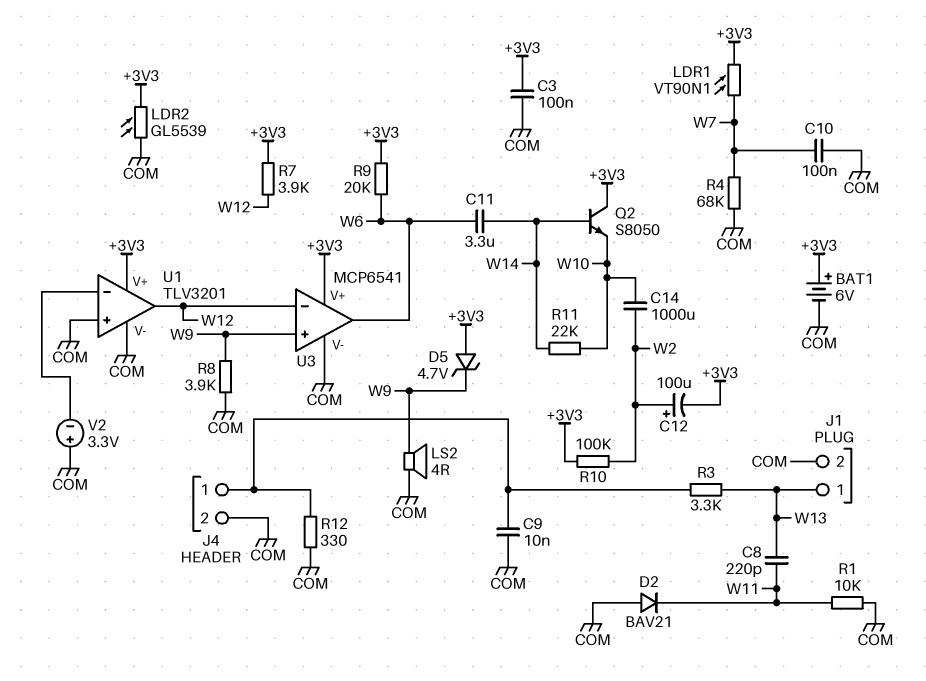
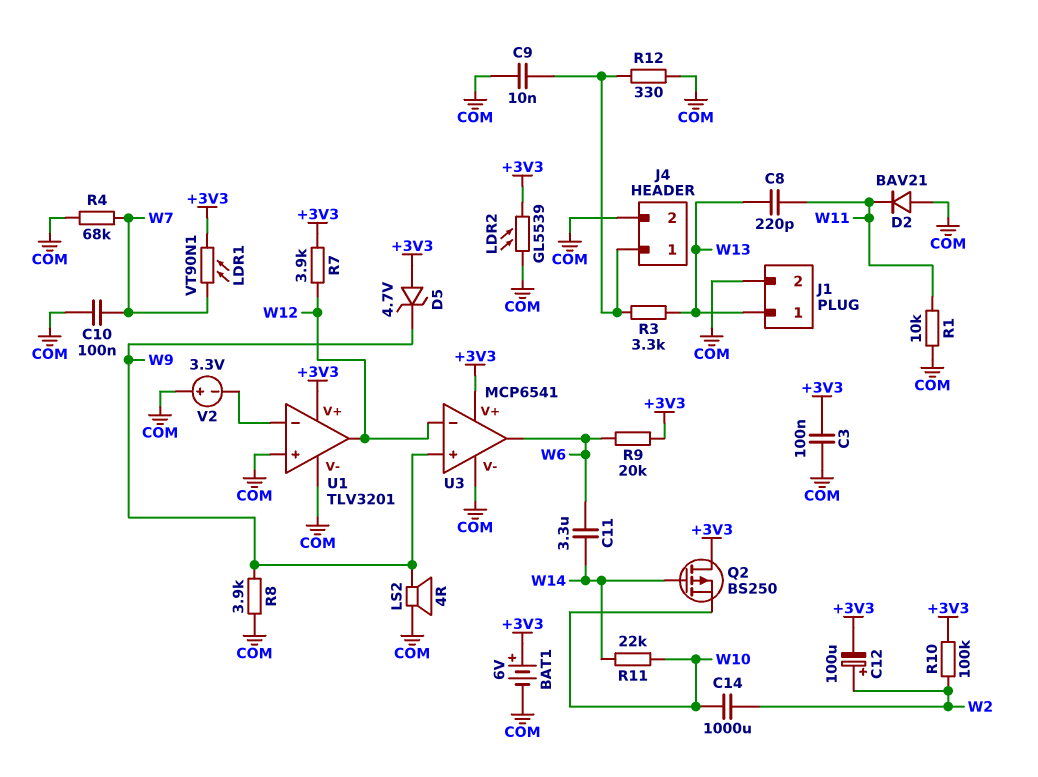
Q2: NPN S8050 (B W14, C +3V3, E W10) -> PMOS BS250 (G W14, D +3V3, S W10)

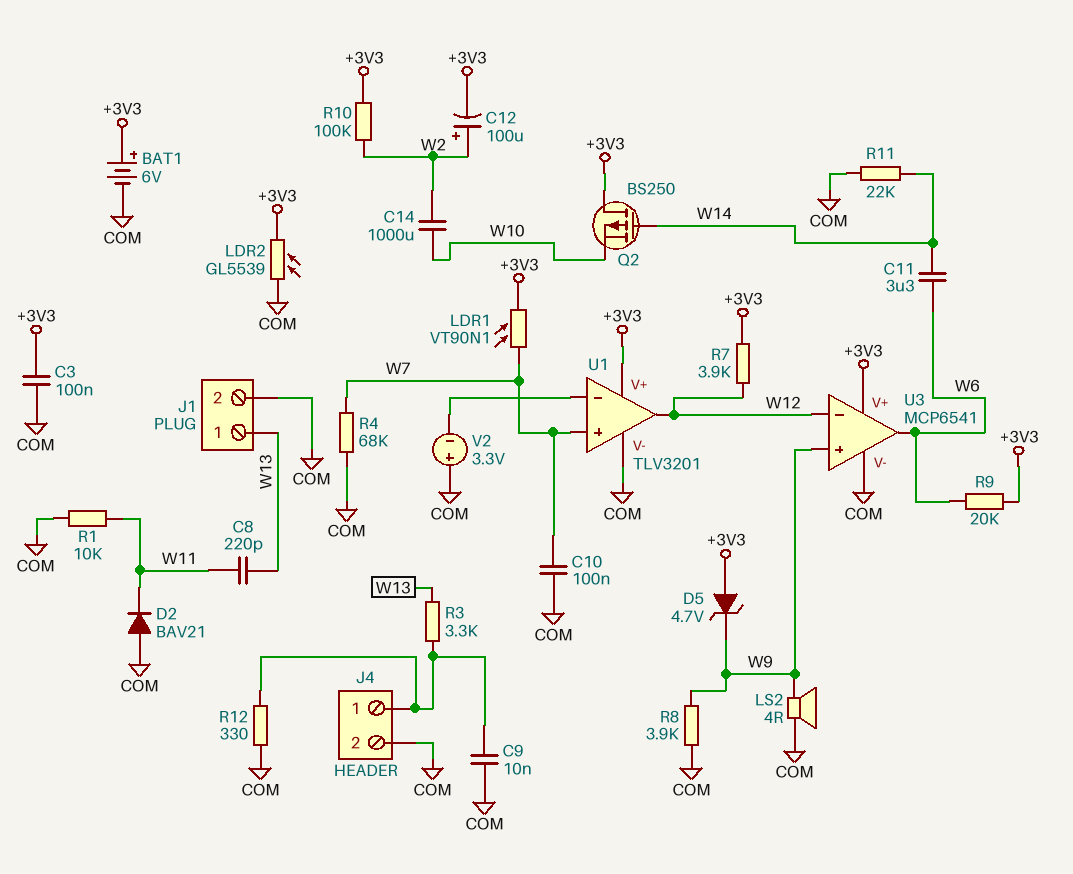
R11: 22k (W10, W14) -> 22k (COM, W14)
U1 pin in+: COM -> W7

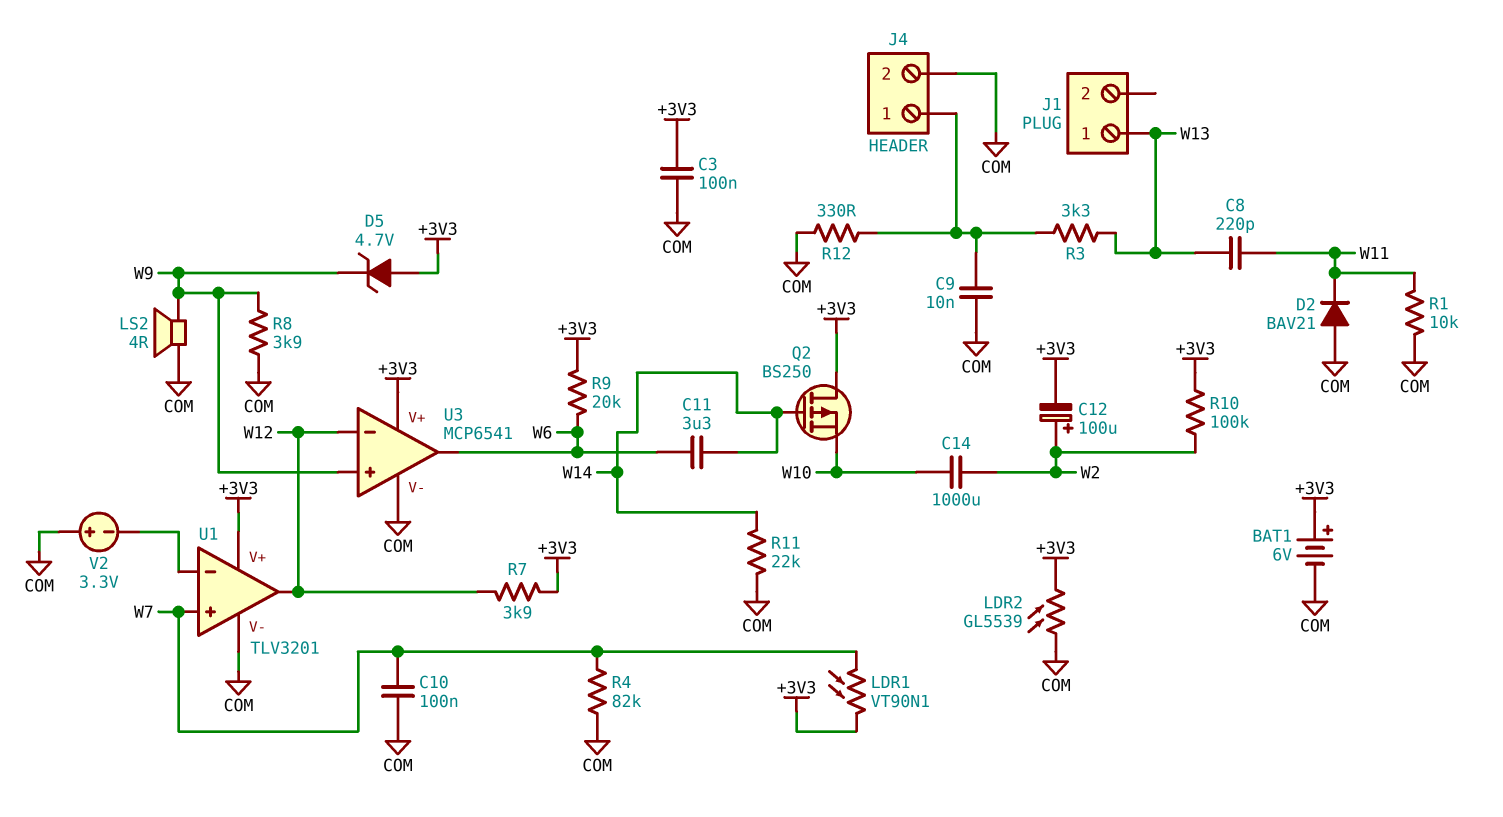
J1 pin 2: COM -> none
R4: 68k (COM, W7) -> 82k (COM, W7)

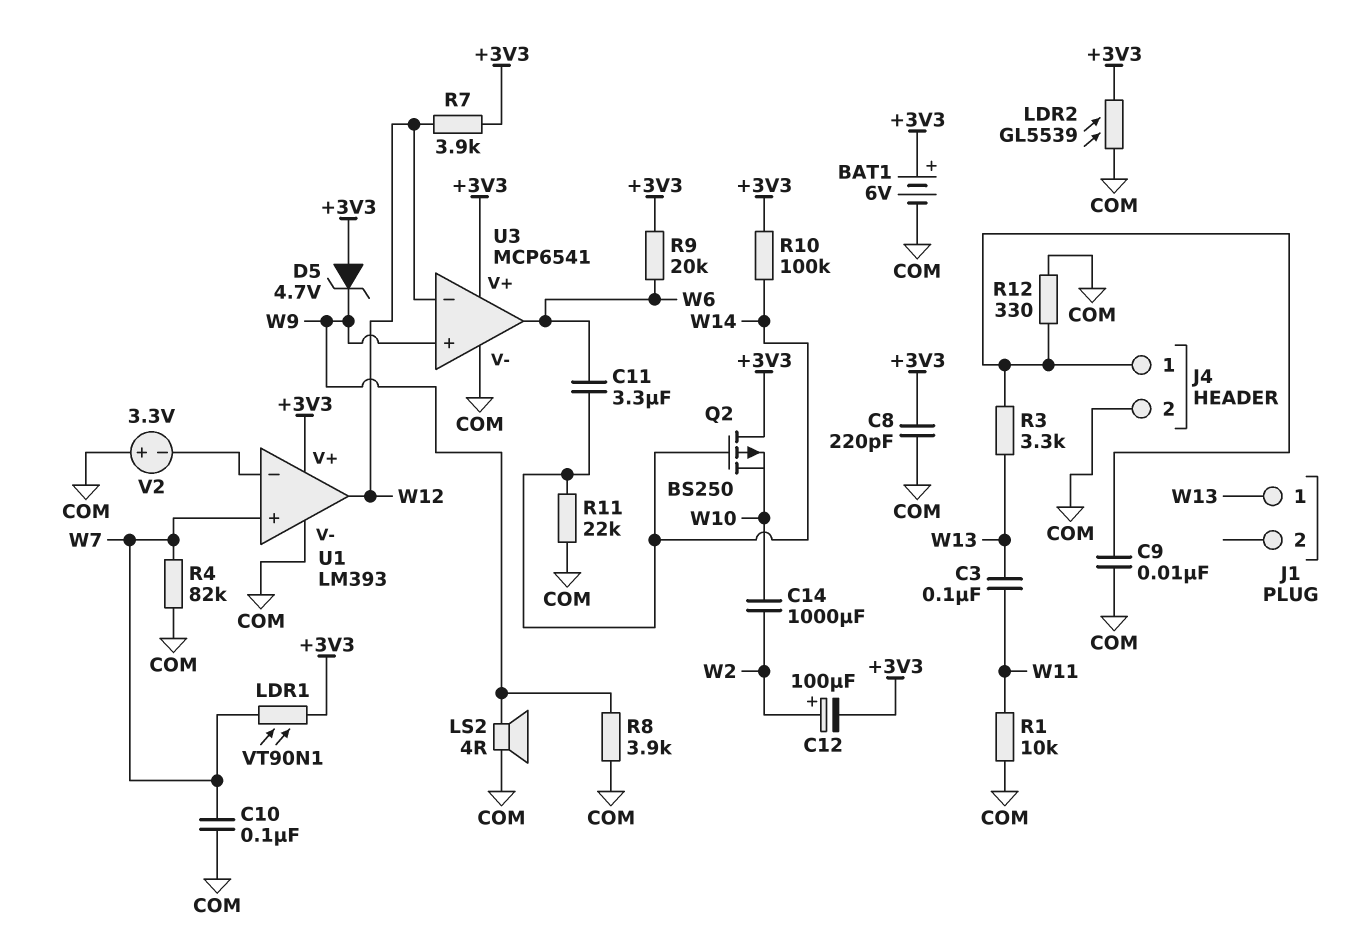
C3: 100nF (+3V3, COM) -> 100nF (W11, W13)
C8: 220pF (W11, W13) -> 220pF (+3V3, COM)
D2: diode BAV21 (A COM, K W11) -> none
R10: 100k (+3V3, W2) -> 100k (+3V3, W14)
U1: TLV3201 -> LM393

